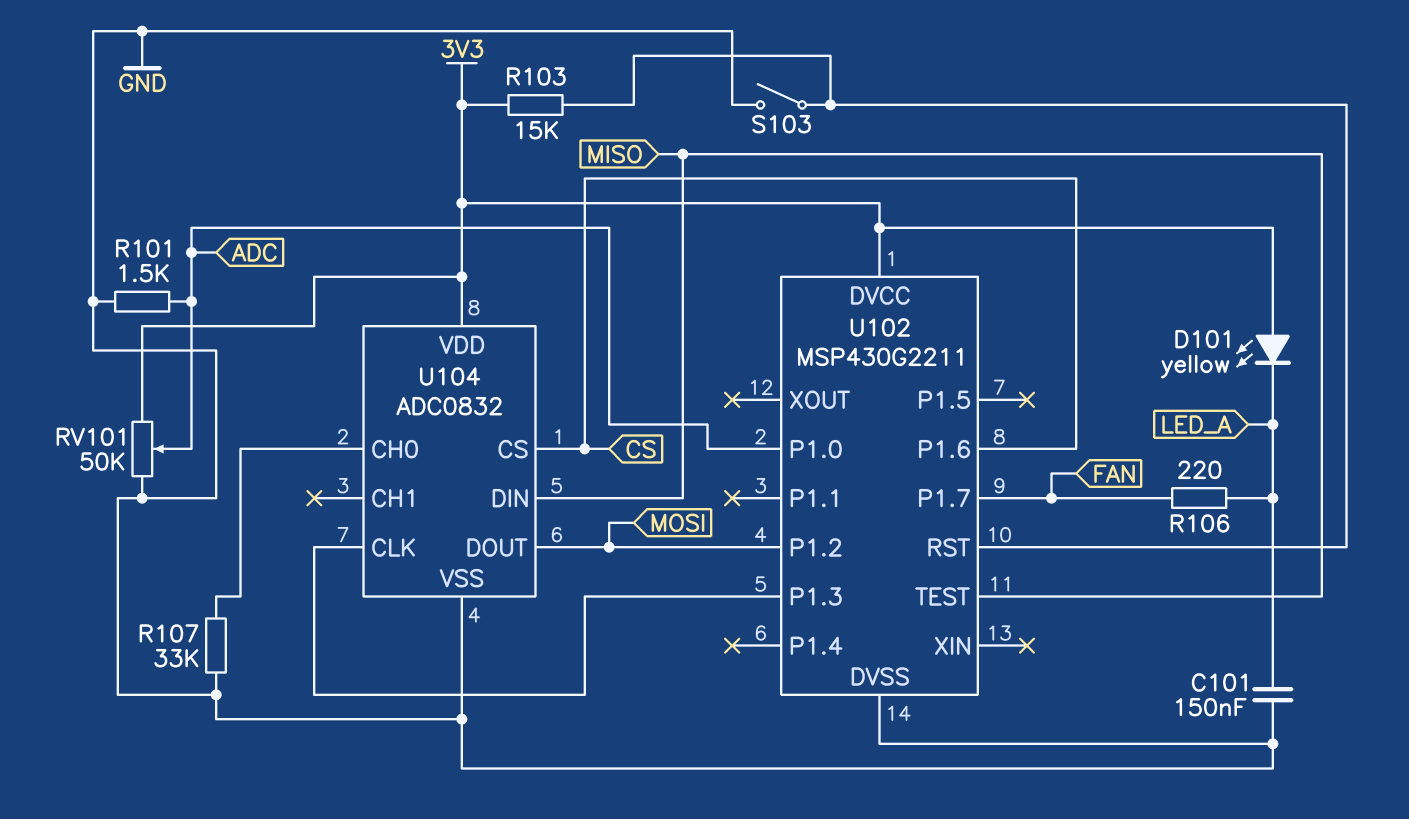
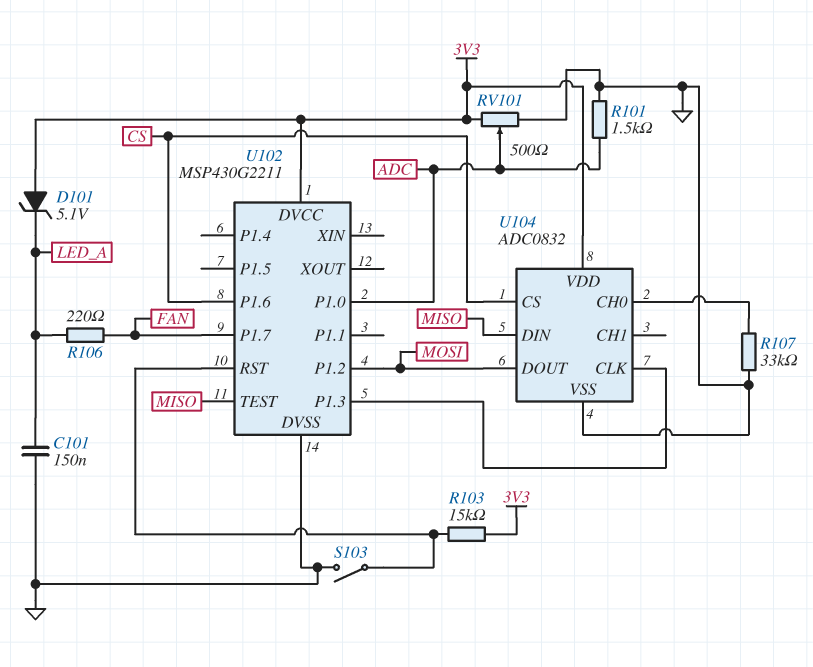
D101: LED yellow (A 3V3, K LED_A) -> zener 5.1V (A 3V3, K LED_A)
RV101: 50k (3V3, GND, wiper ADC) -> 500 (3V3, GND, wiper ADC)

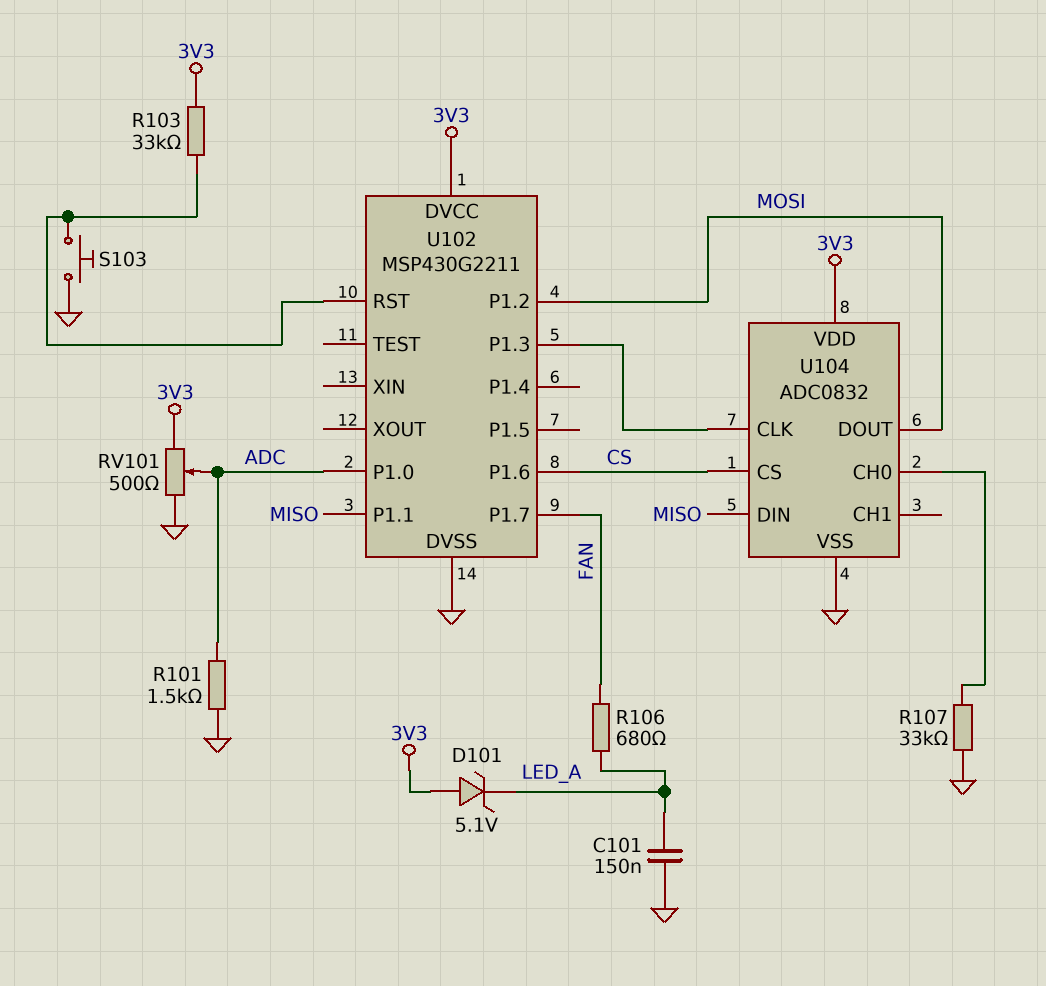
R103: 15k (3V3, U102/RST) -> 33k (3V3, U102/RST)
R106: 220 (FAN, LED_A) -> 680 (FAN, LED_A)
S103: switch (GND, U102/RST) -> button (GND, U102/RST)
U102 pin P1.1: none -> MISO
U102 pin TEST: MISO -> none

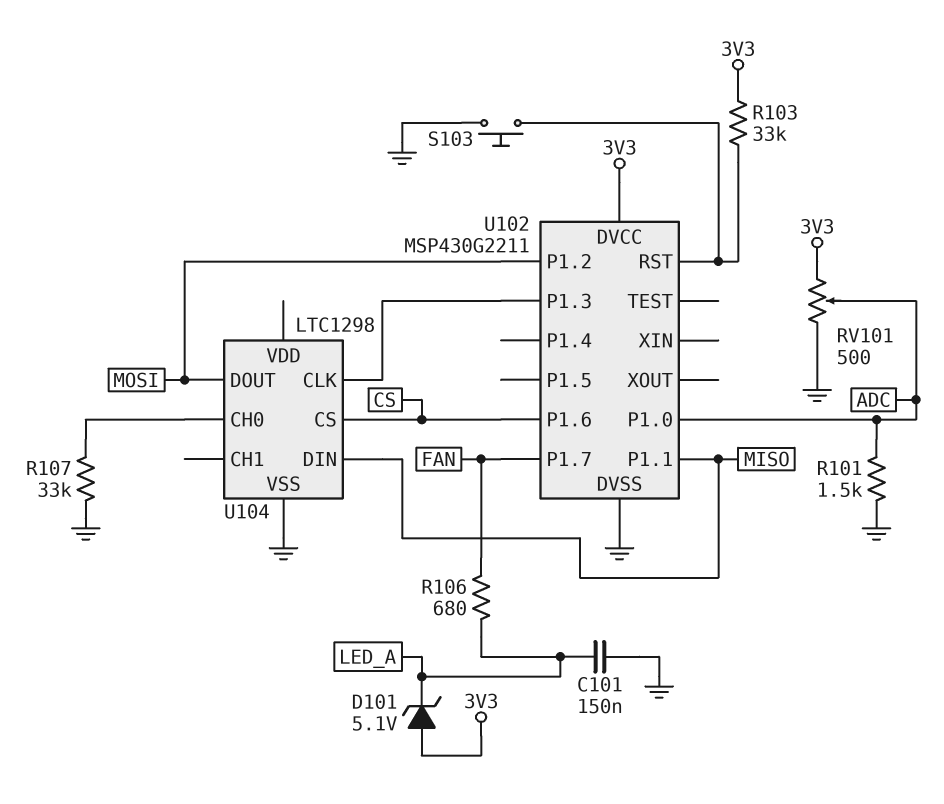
U104: ADC0832 -> LTC1298
U104 pin VDD: 3V3 -> none

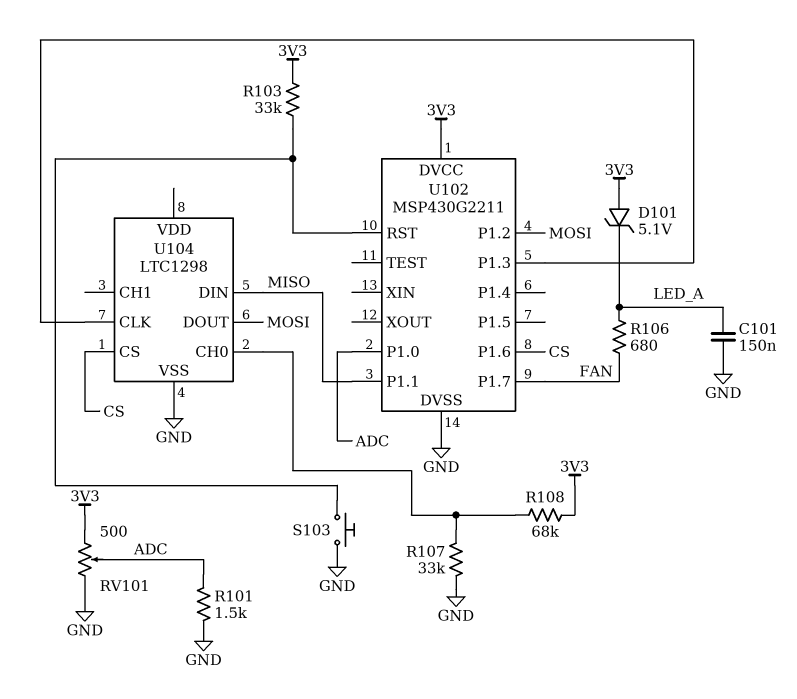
R108: none -> 68k (3V3, U104/CH0)

